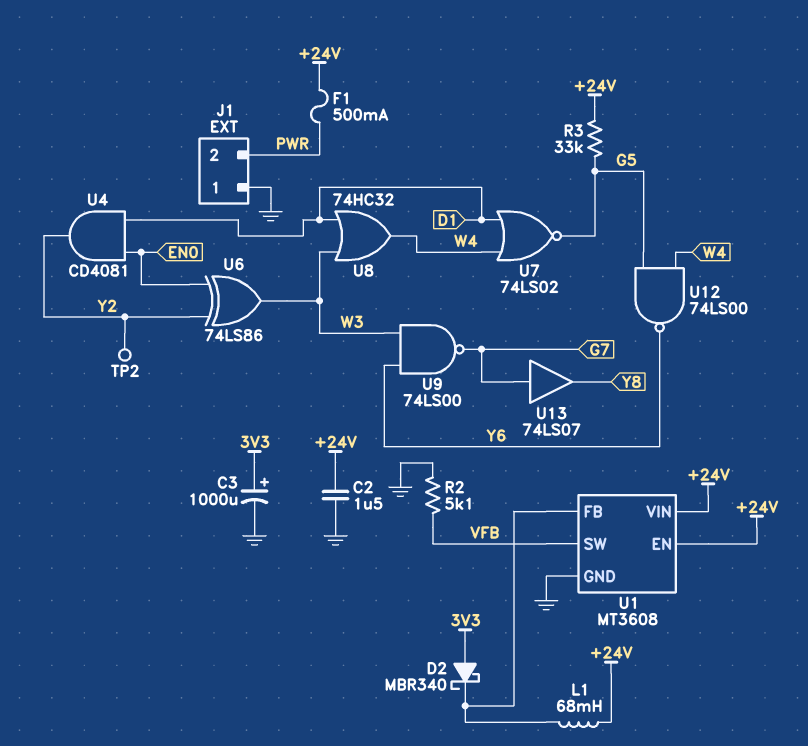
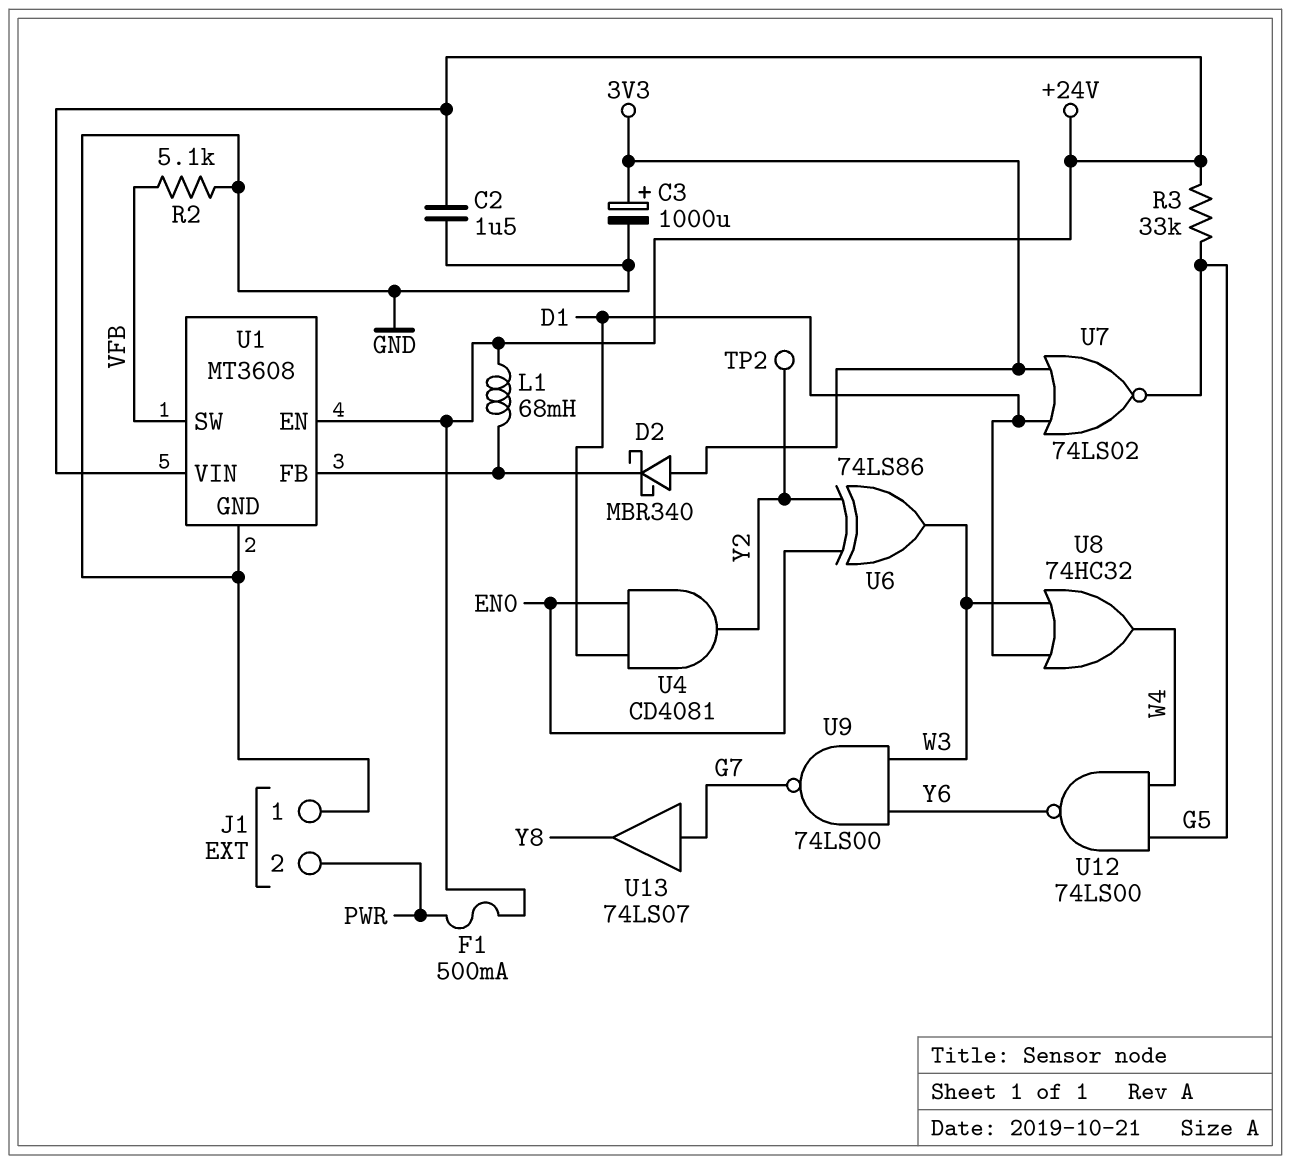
U7: NOR 74LS02 (in D1, in W4, out G5) -> NOR 74LS02 (in 3V3, in D1, out G5)

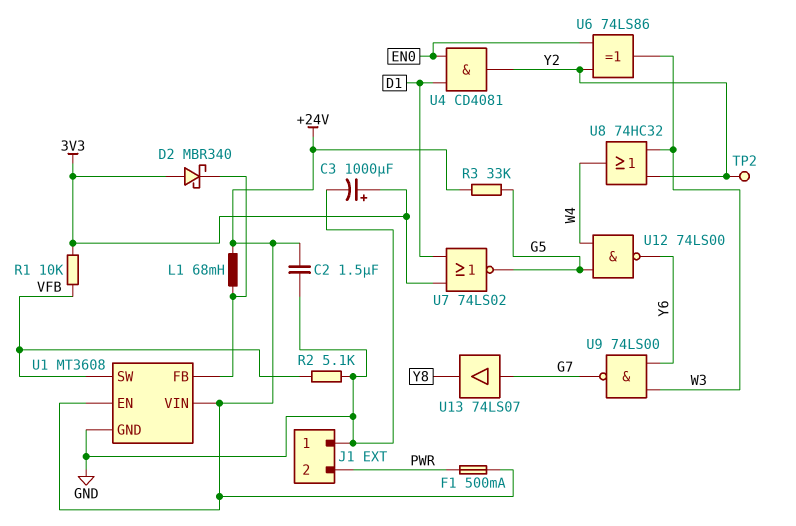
R1: none -> 10k (3V3, VFB)
U8: OR 74HC32 (in D1, in W3, out W4) -> OR 74HC32 (in W3, in Y2, out W4)

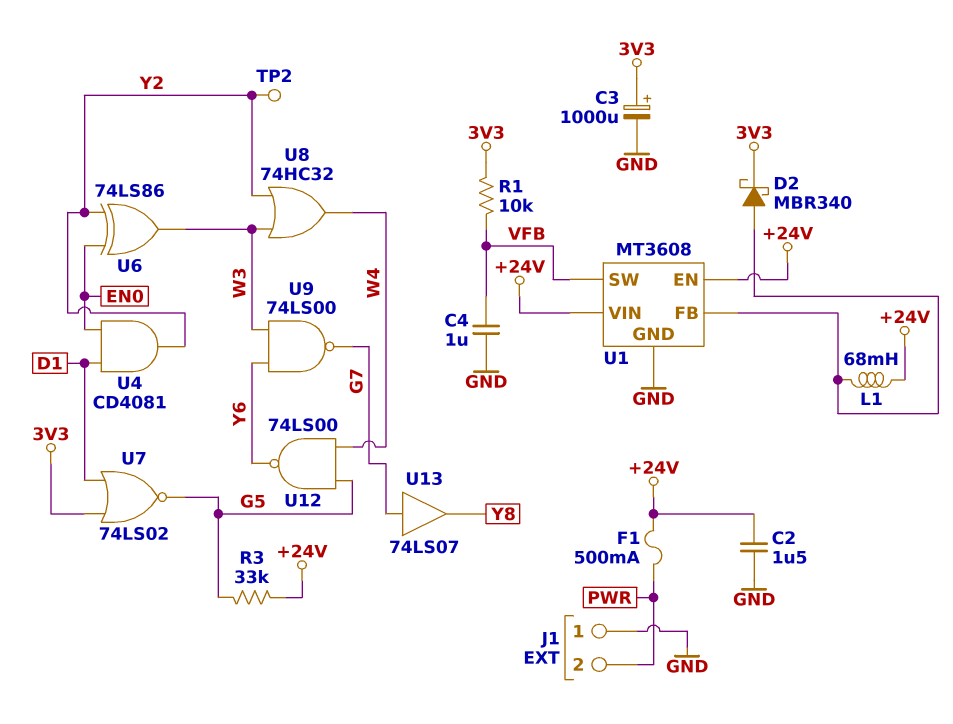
C4: none -> 1uF (GND, VFB)
D2: schottky MBR340 (A 3V3, K U1/FB) -> schottky MBR340 (A U1/FB, K 3V3)
R2: 5.1k (GND, VFB) -> none

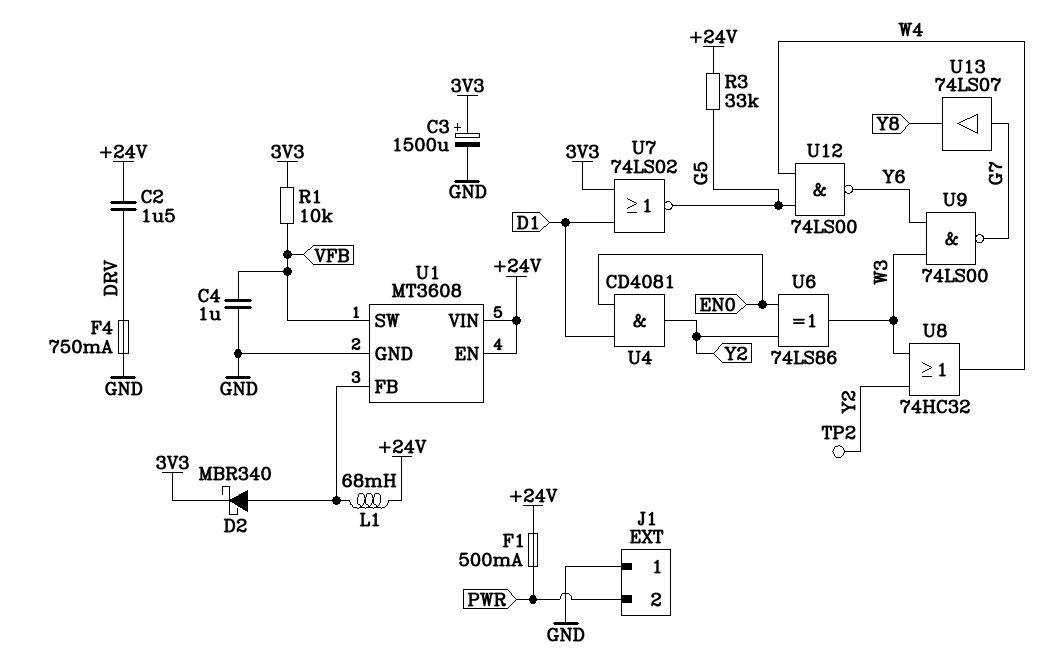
C2: 1.5uF (+24V, GND) -> 1.5uF (+24V, DRV)
C3: 1000uF (plus 3V3, minus GND) -> 1500uF (plus 3V3, minus GND)
F4: none -> 750mA (DRV, GND)

